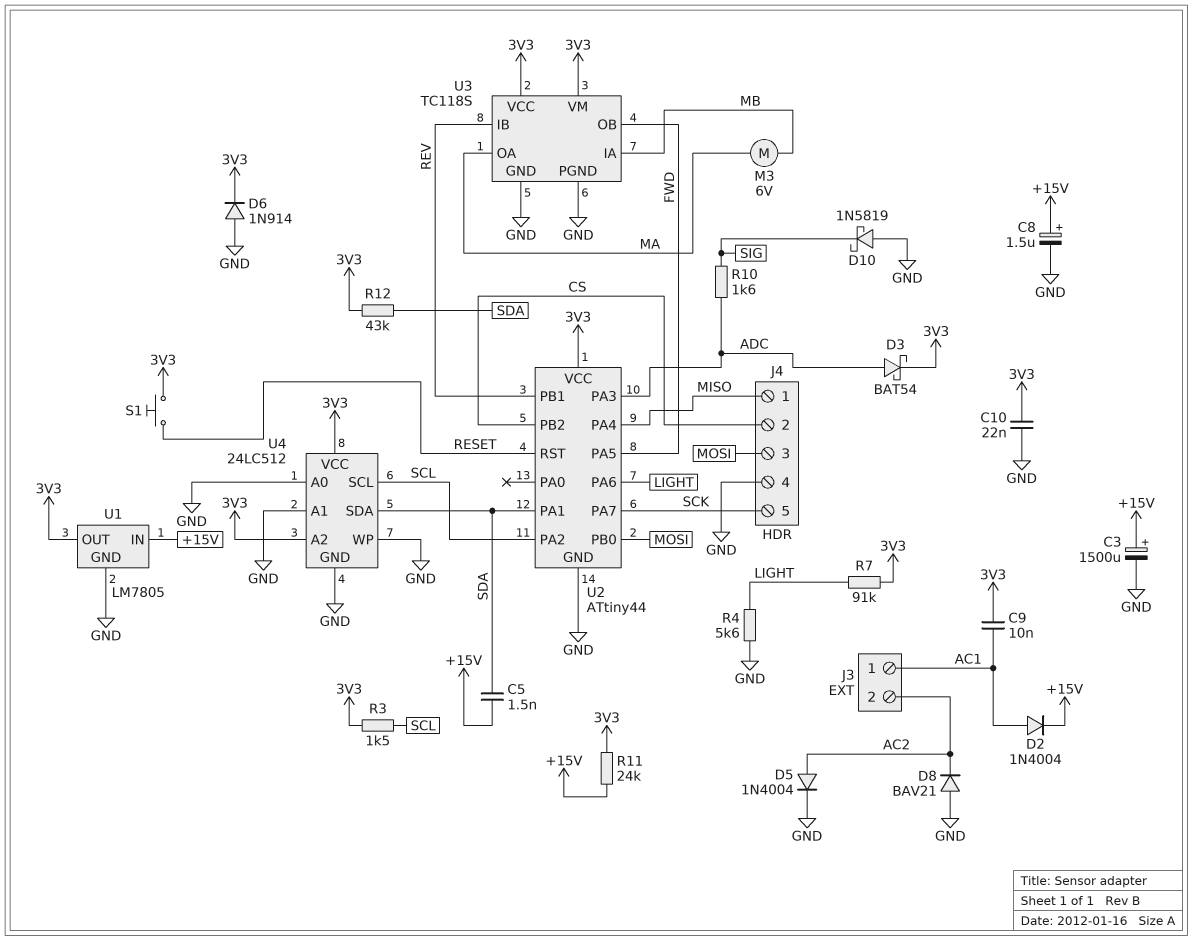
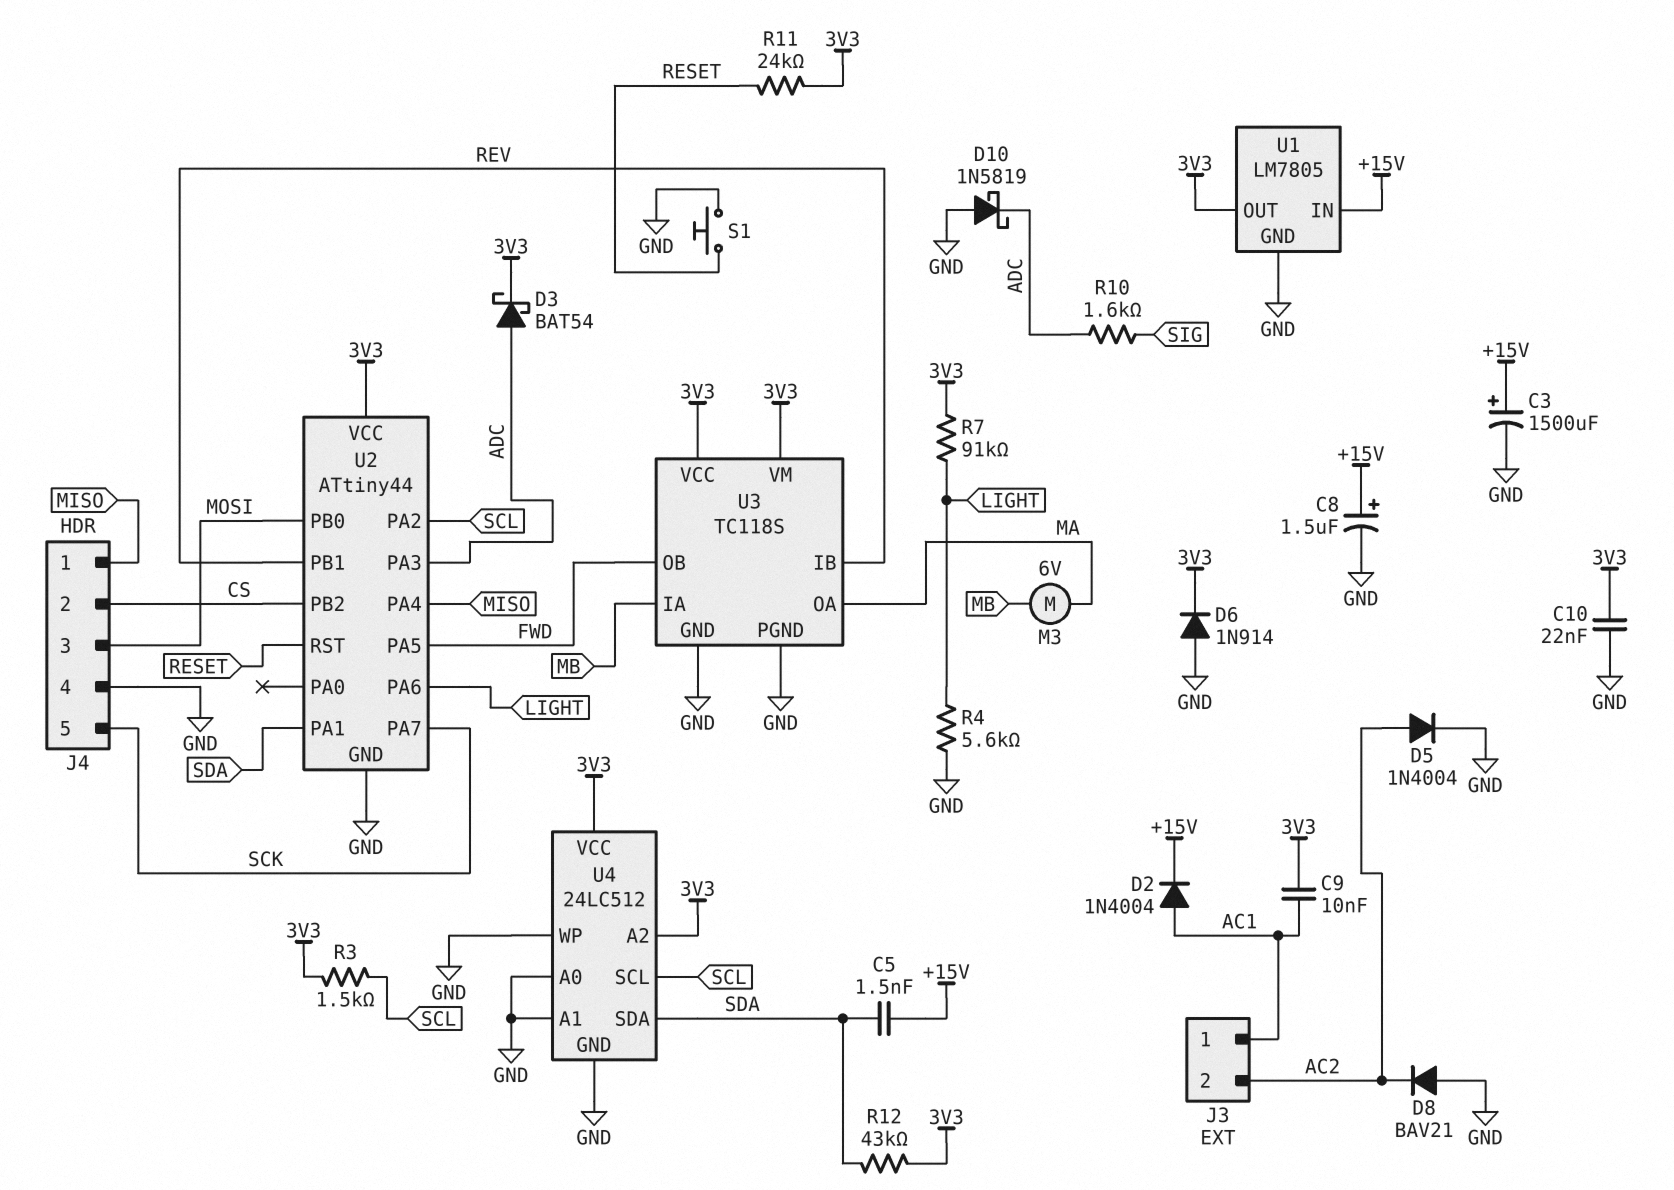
D10: schottky 1N5819 (A GND, K SIG) -> schottky 1N5819 (A GND, K ADC)
R11: 24k (+15V, 3V3) -> 24k (3V3, RESET)
S1: button (3V3, RESET) -> button (GND, RESET)

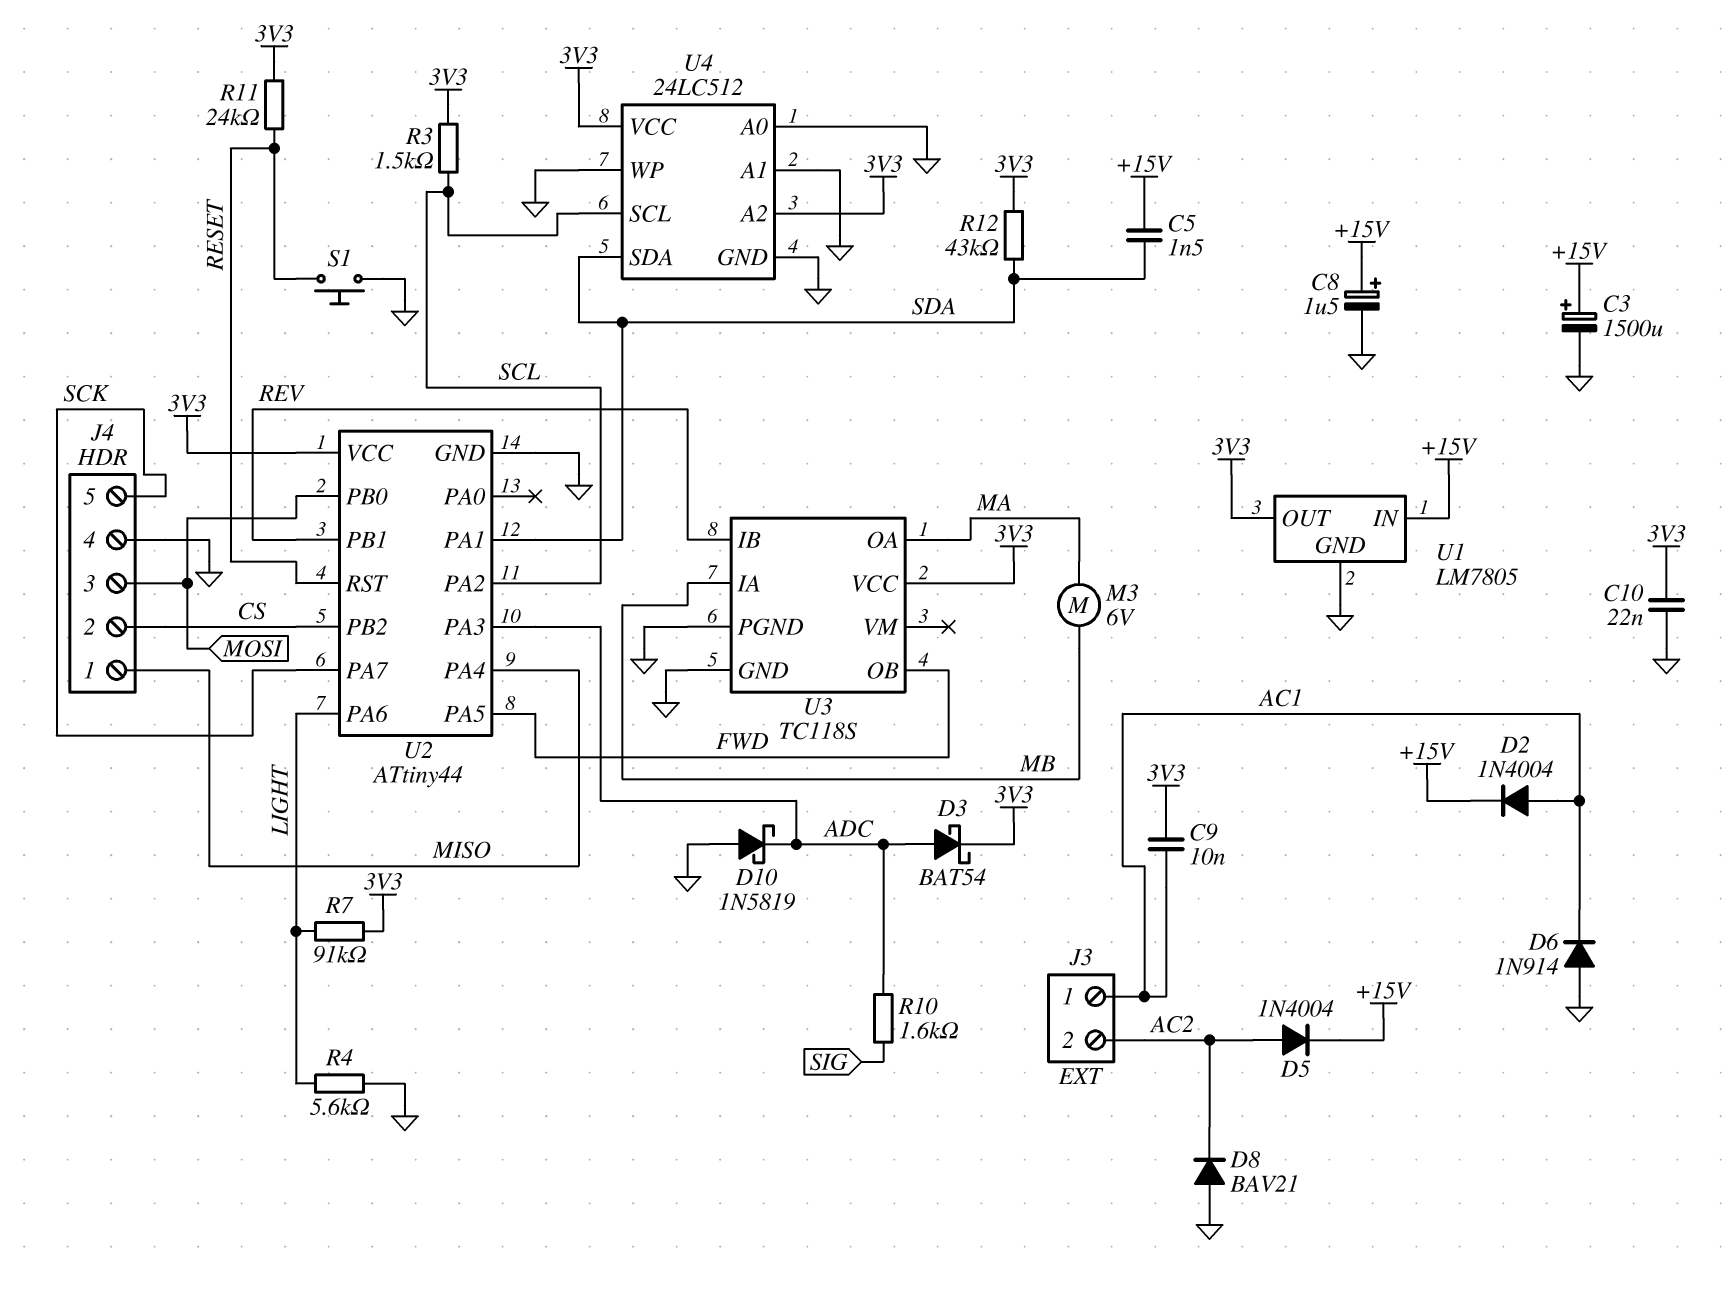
D5: diode 1N4004 (A AC2, K GND) -> diode 1N4004 (A AC2, K +15V)
D6: diode 1N914 (A GND, K 3V3) -> diode 1N914 (A GND, K AC1)
U3 pin VM: 3V3 -> none

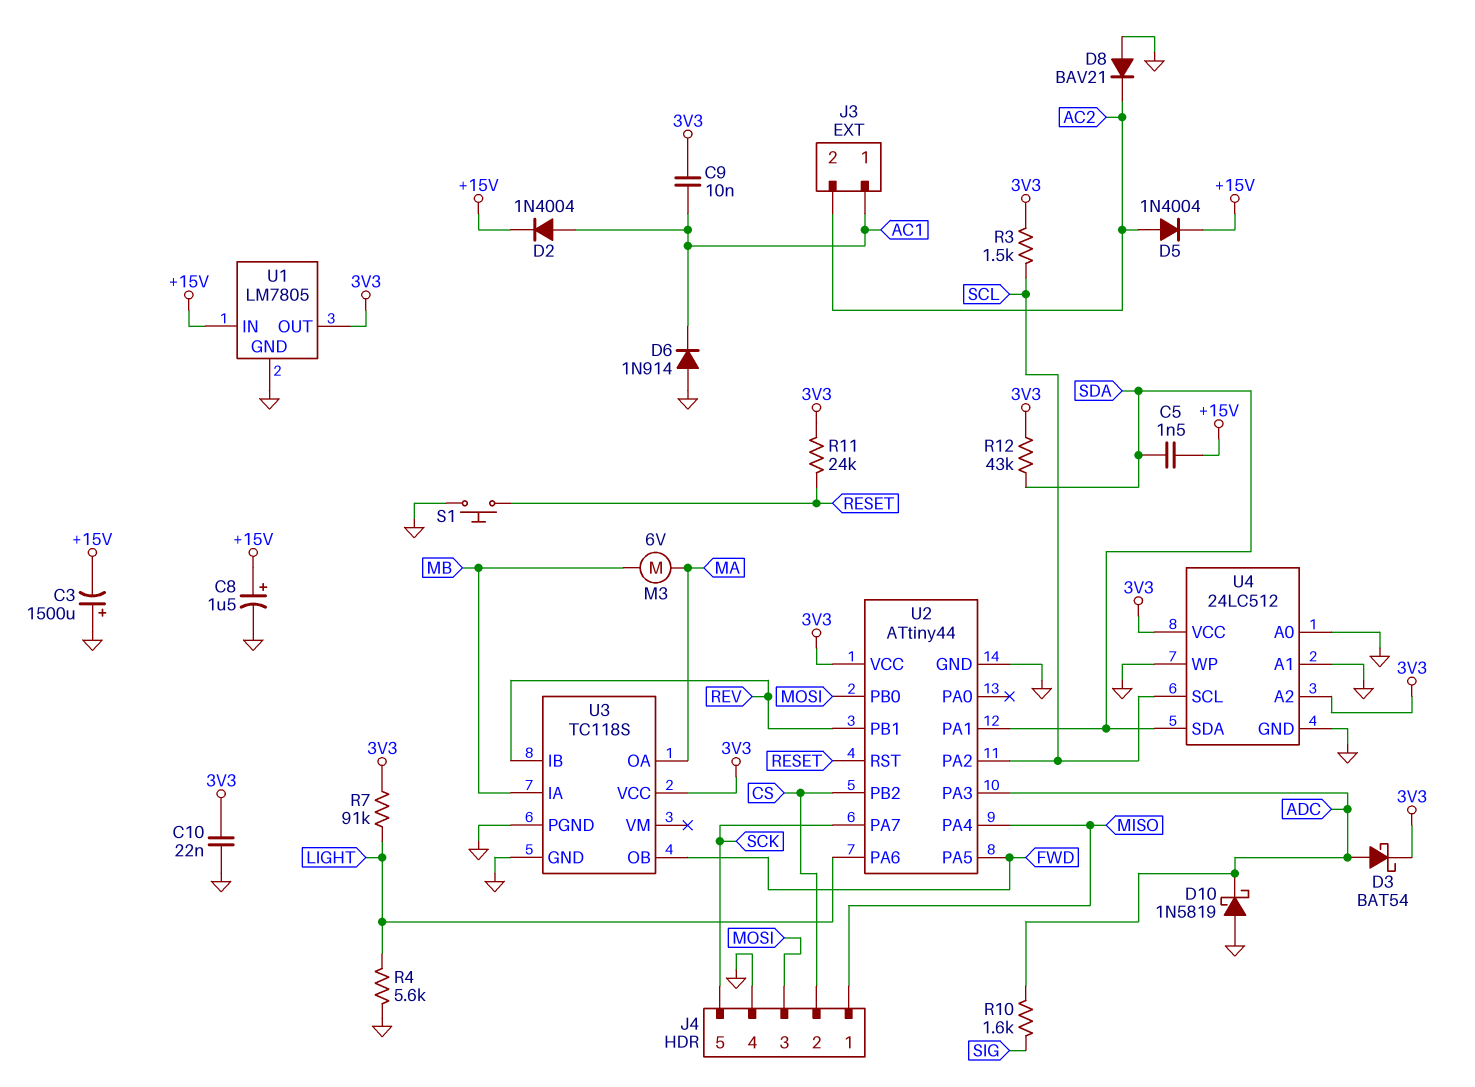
C3: 1500uF (plus +15V, minus GND) -> 1500uF (plus GND, minus +15V)

